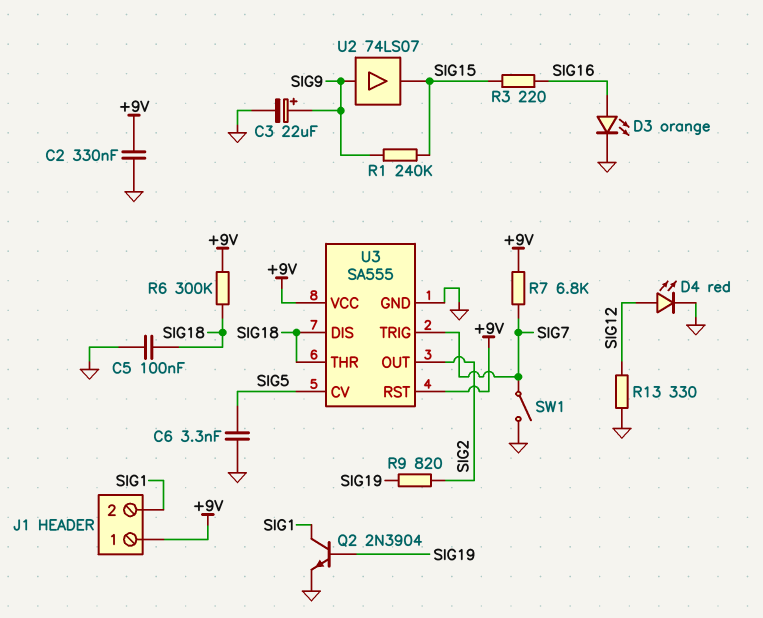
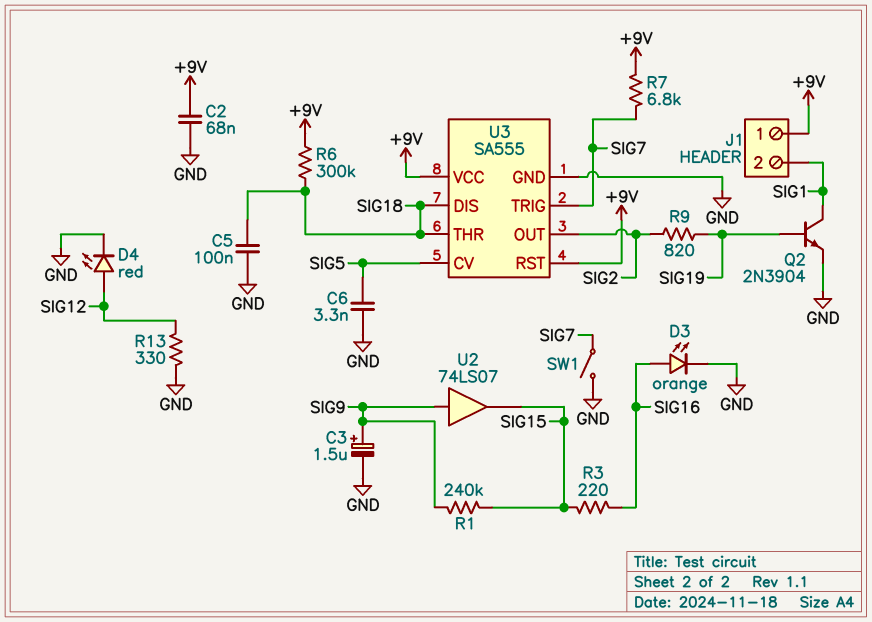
C2: 330nF (+9V, GND) -> 68nF (+9V, GND)
C3: 22uF (plus SIG9, minus GND) -> 1.5uF (plus SIG9, minus GND)

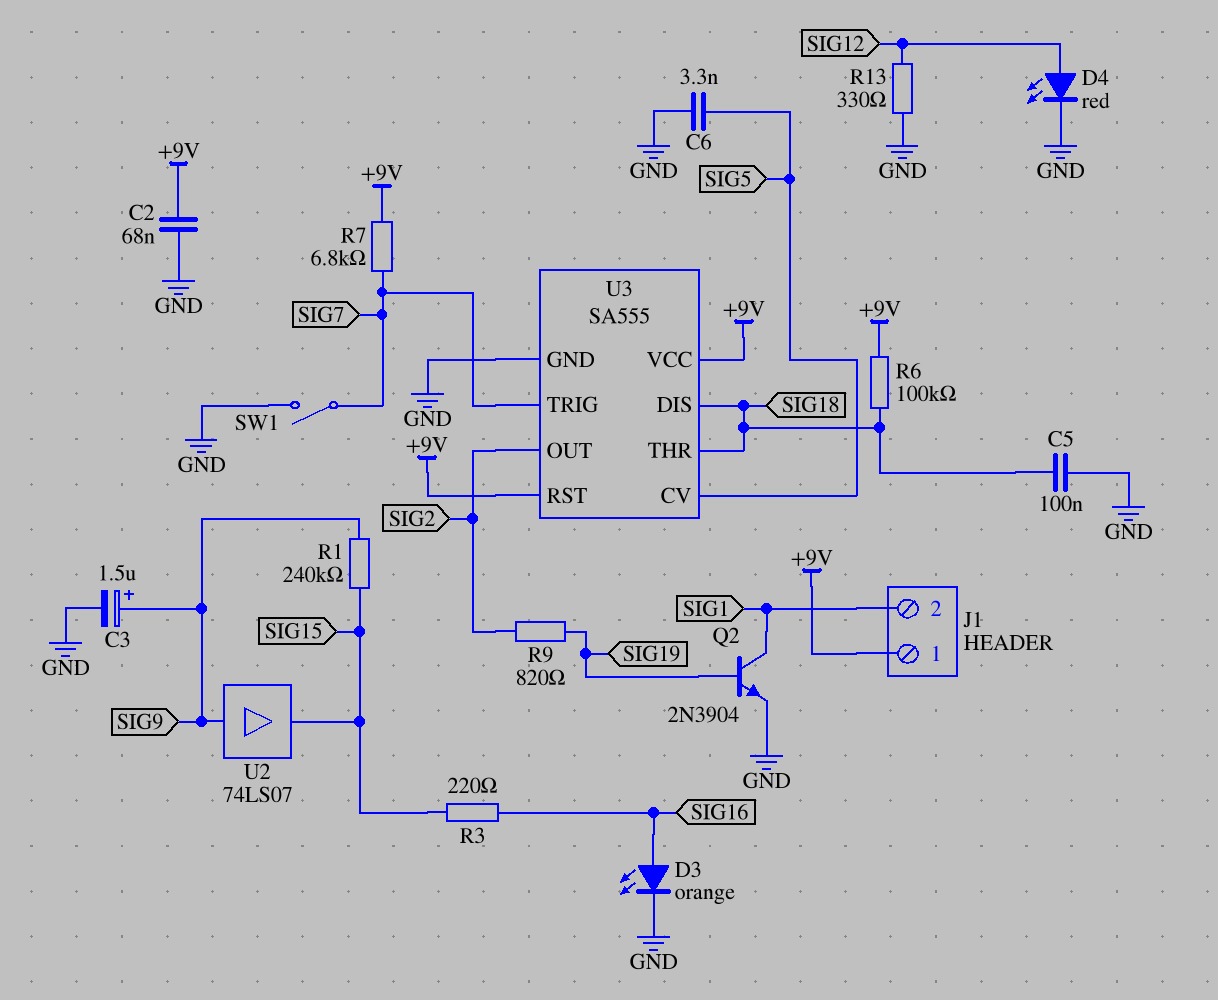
R6: 300k (+9V, SIG18) -> 100k (+9V, SIG18)

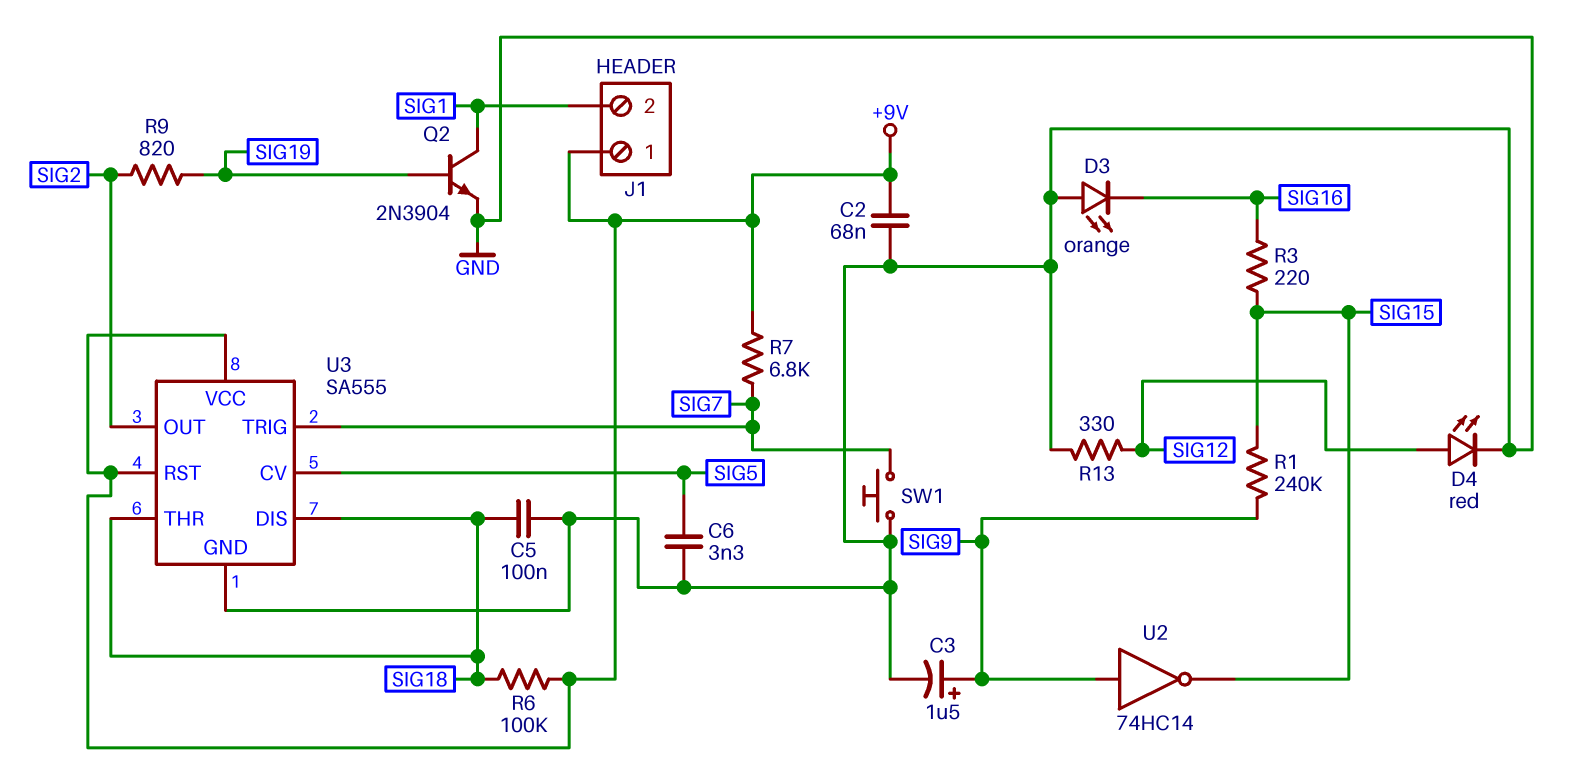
D3: LED orange (A SIG16, K GND) -> LED orange (A GND, K SIG16)
SW1: switch (GND, SIG7) -> button (GND, SIG7)
U2: buffer 74LS07 (in SIG9, out SIG15) -> NOT 74HC14 (in SIG9, out SIG15)

